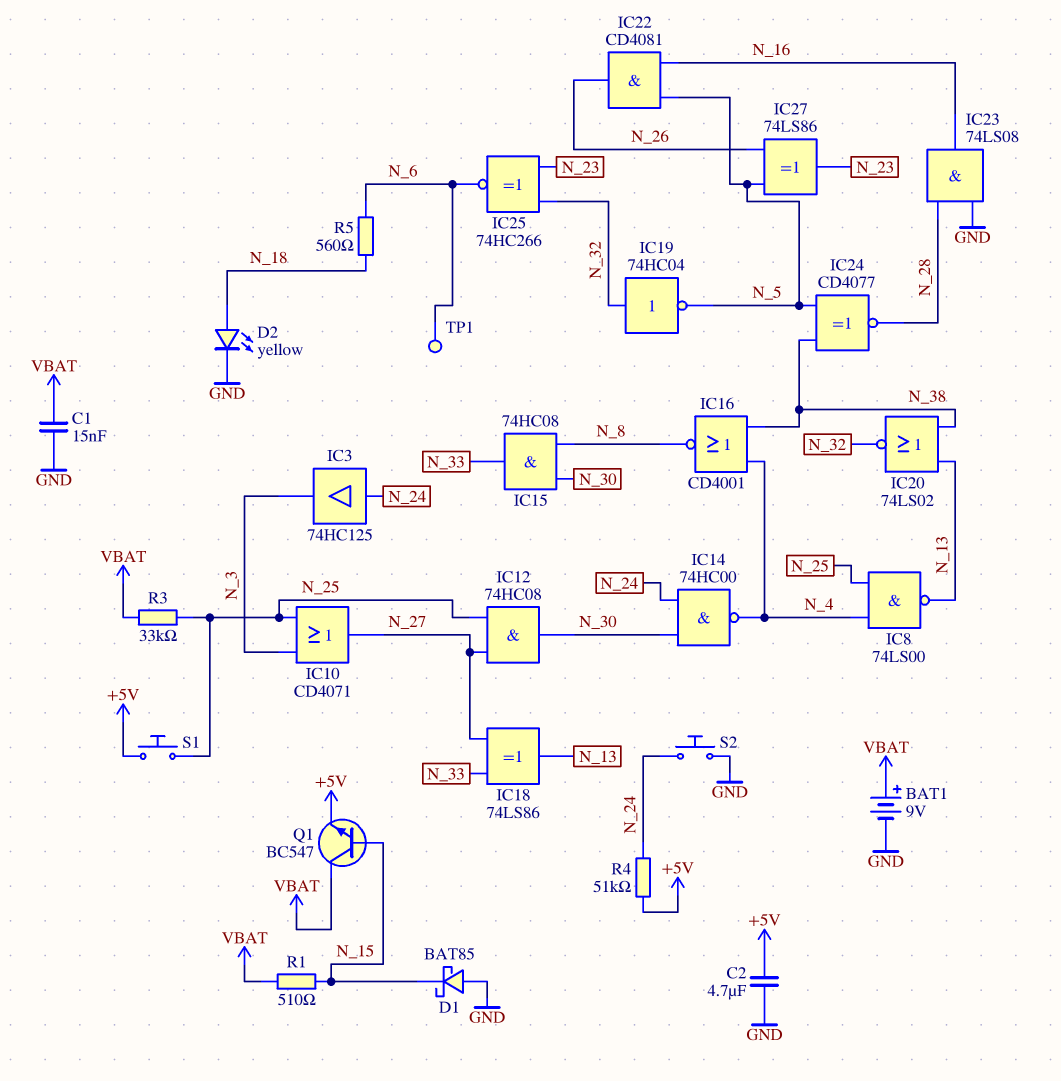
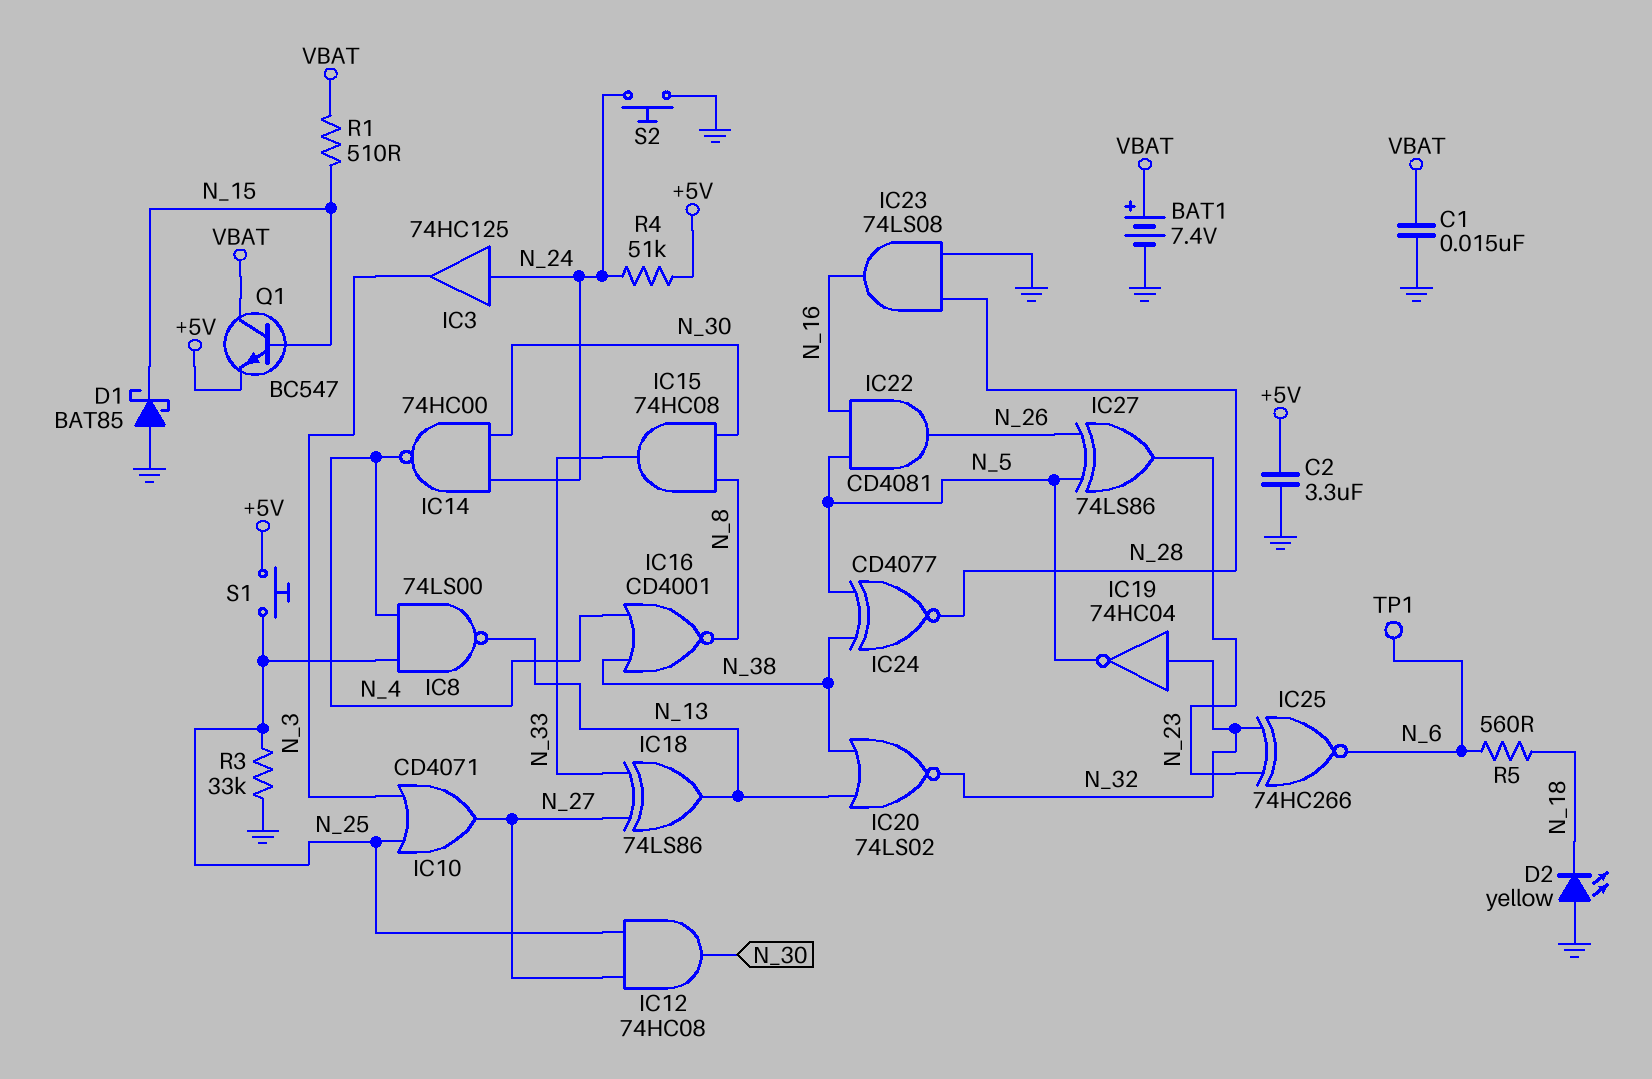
BAT1: 9V (plus VBAT, minus GND) -> 7.4V (plus VBAT, minus GND)
C2: 4.7uF (+5V, GND) -> 3.3uF (+5V, GND)
D2: LED yellow (A N_18, K GND) -> LED yellow (A GND, K N_18)
R3: 33k (N_25, VBAT) -> 33k (GND, N_25)

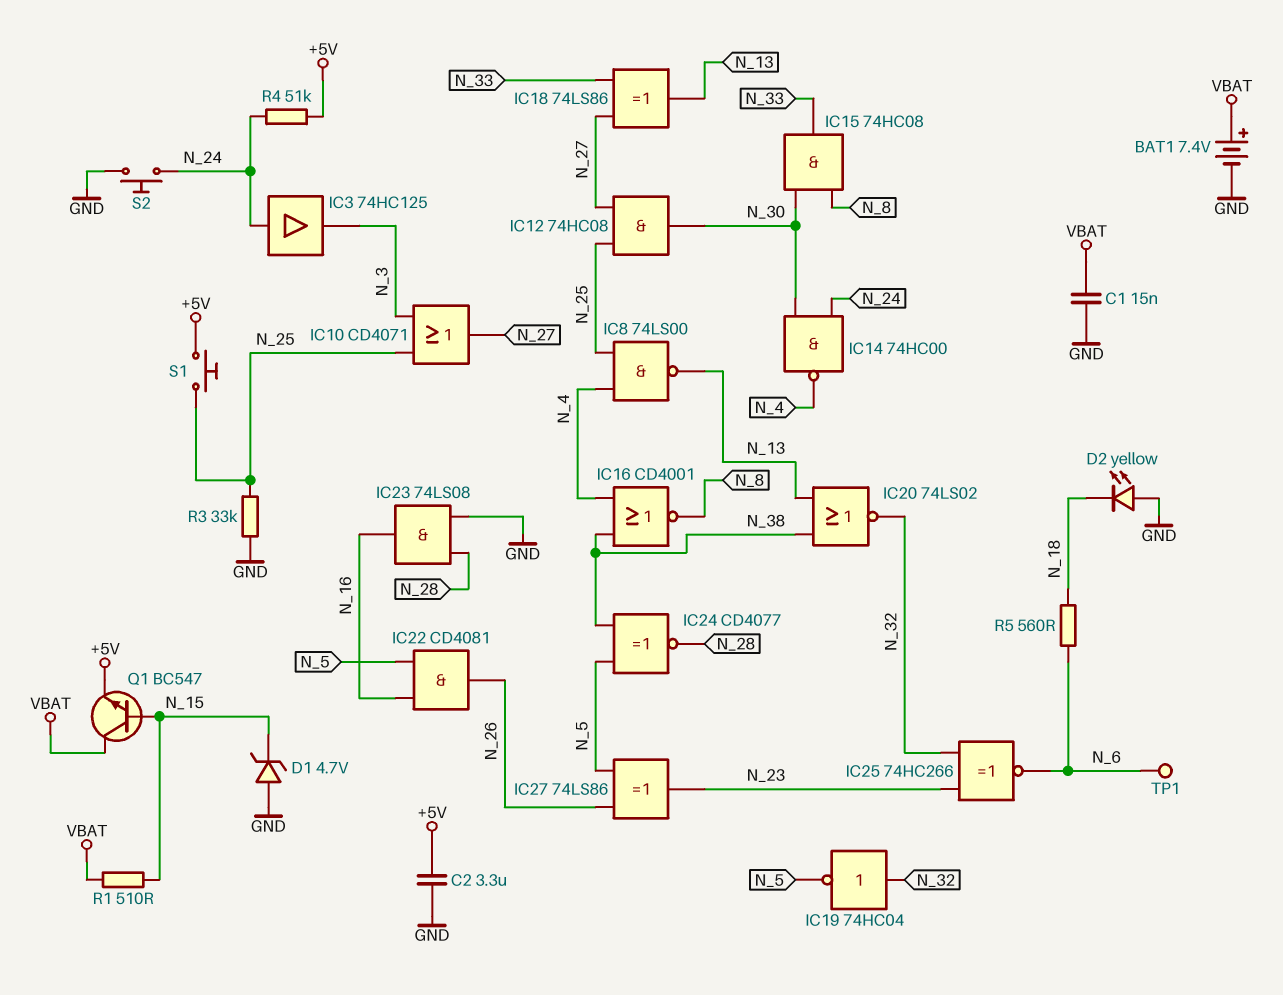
D1: schottky BAT85 (A GND, K N_15) -> zener 4.7V (A GND, K N_15)

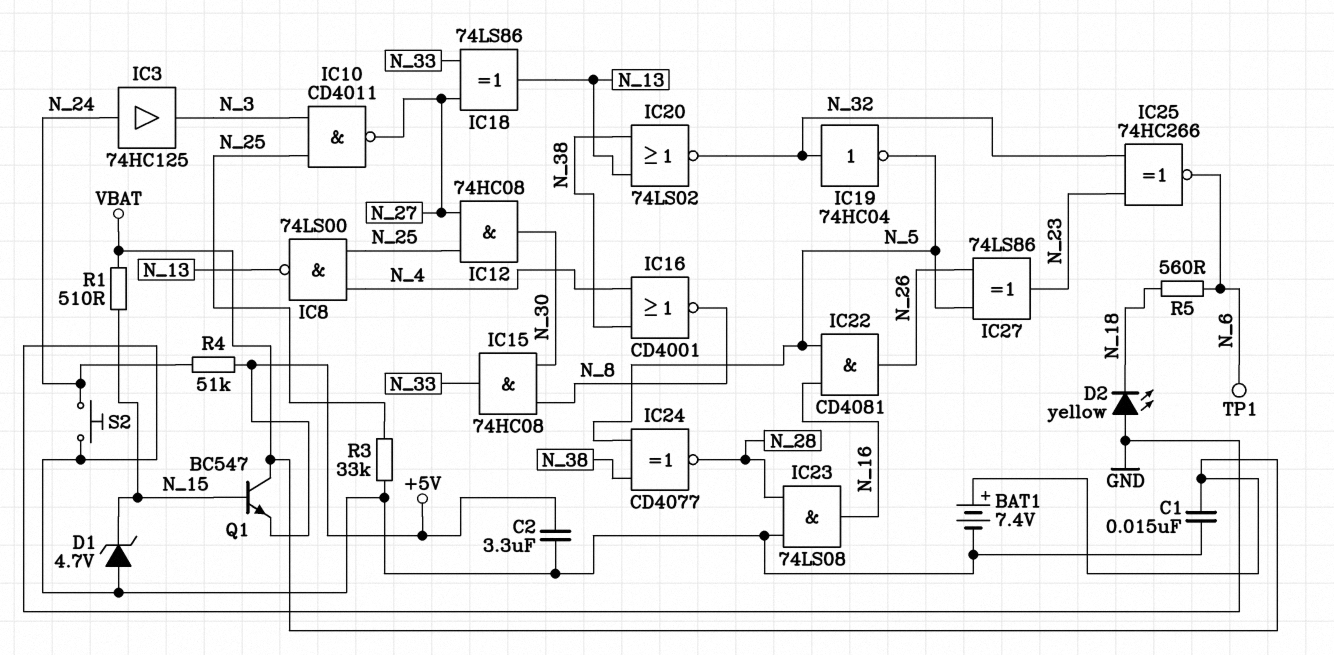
IC10: OR CD4071 (in N_3, in N_25, out N_27) -> NAND CD4011 (in N_3, in N_25, out N_27)
IC14: NAND 74HC00 (in N_24, in N_30, out N_4) -> none
S1: button (+5V, N_25) -> none

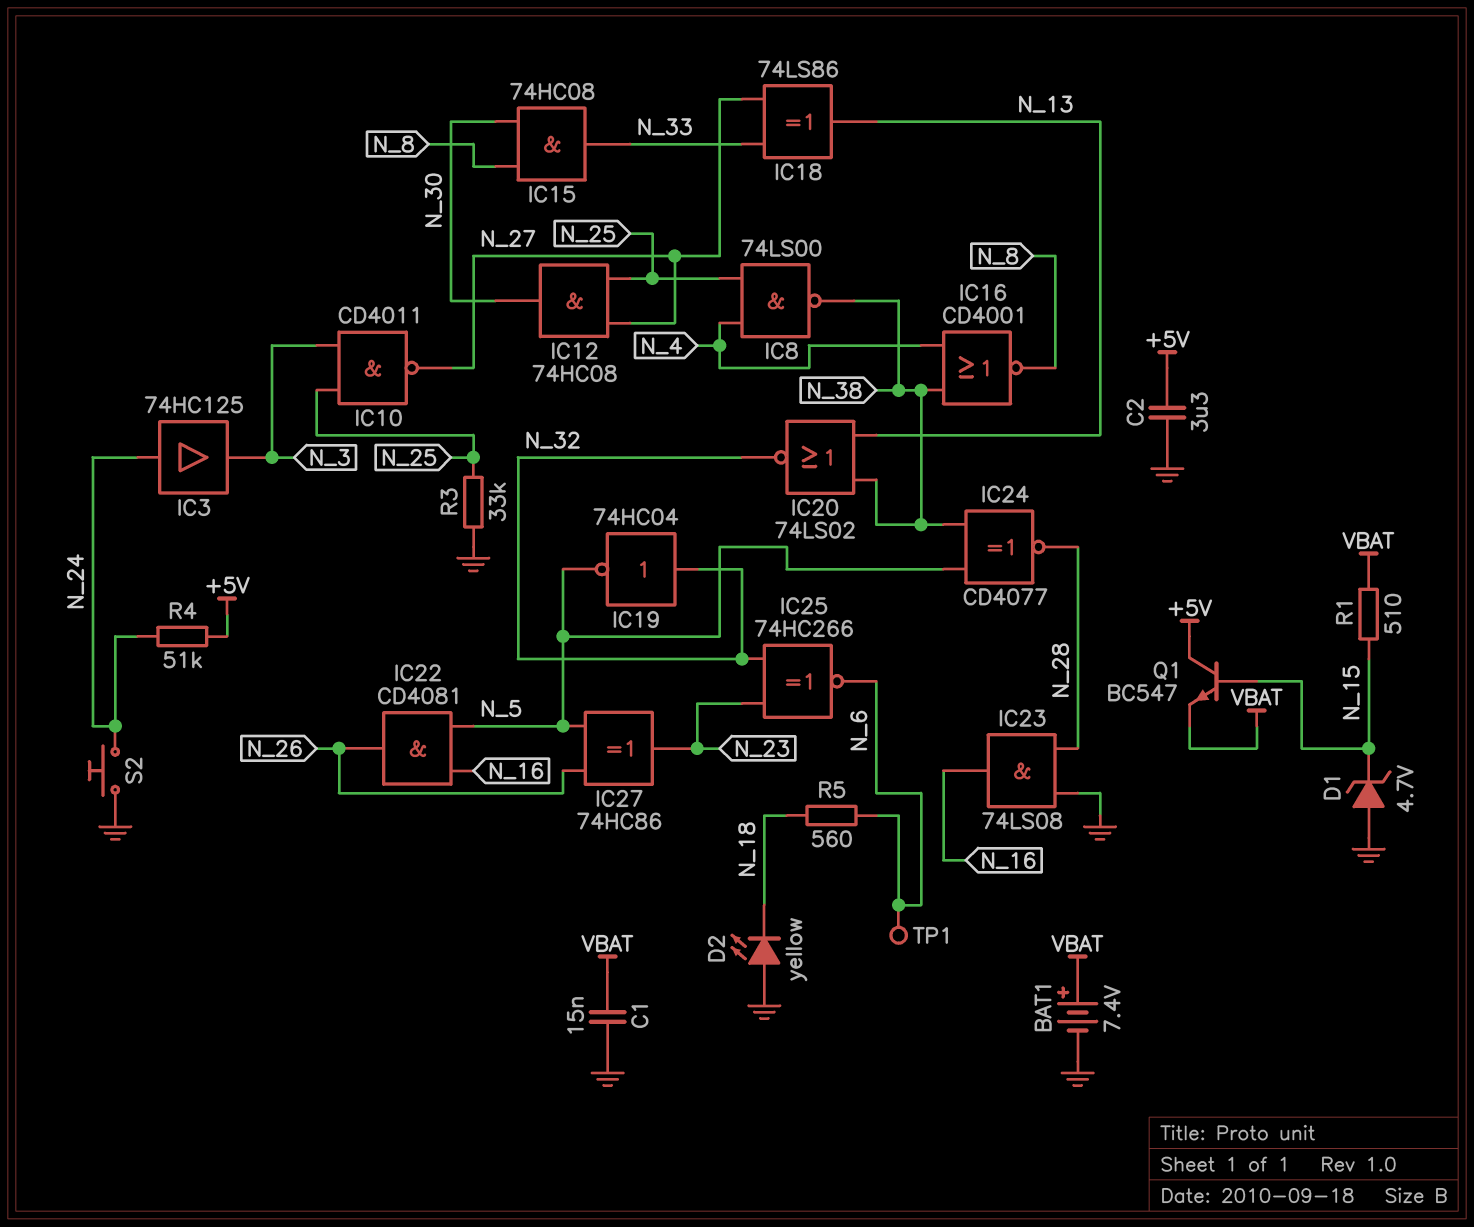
IC8: NAND 74LS00 (in N_4, in N_25, out N_13) -> NAND 74LS00 (in N_4, in N_25, out N_38)
IC27: XOR 74LS86 (in N_5, in N_26, out N_23) -> XOR 74HC86 (in N_5, in N_26, out N_23)
Q1: NPN BC547 (B N_15, C VBAT, E +5V) -> NPN BC547 (B N_15, C +5V, E VBAT)

